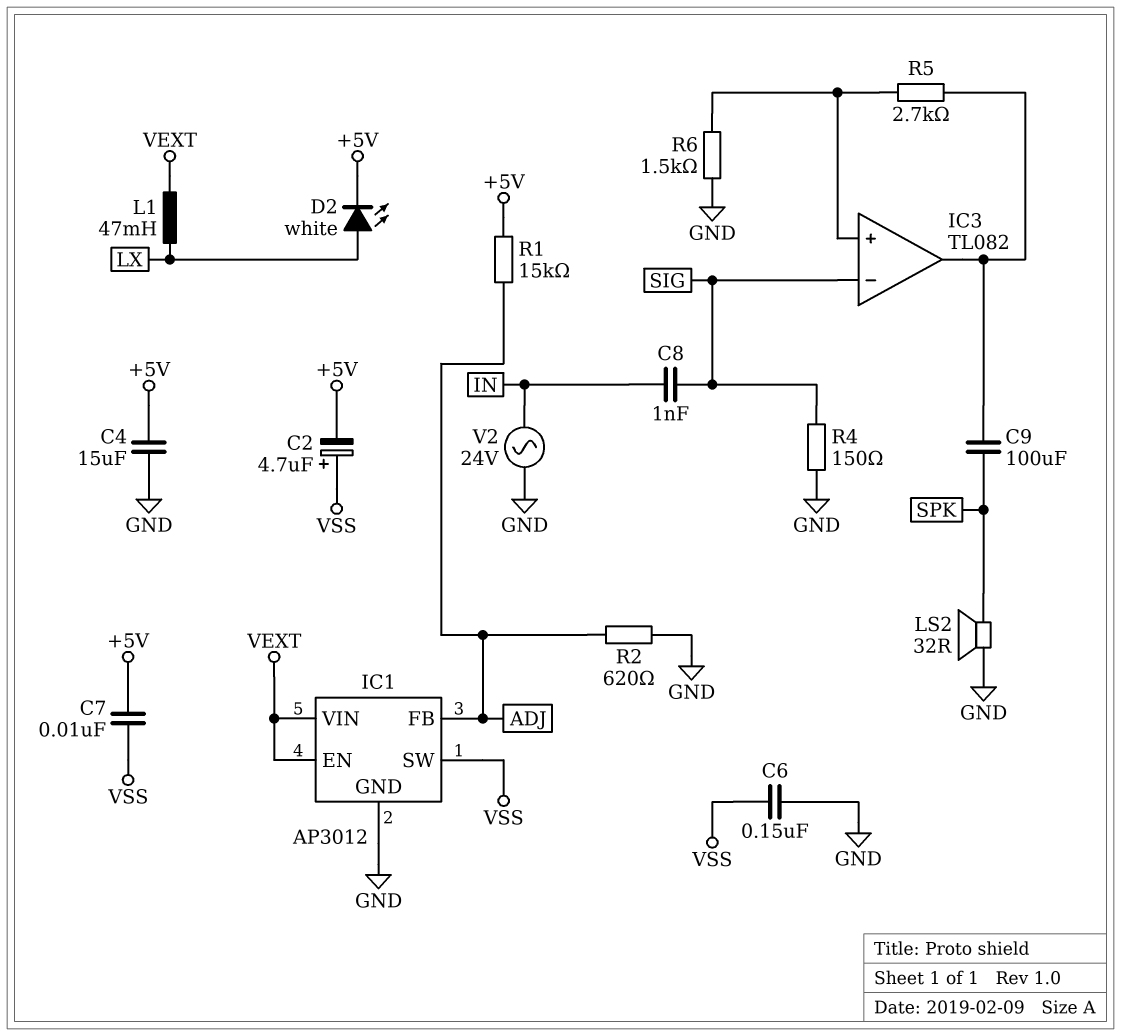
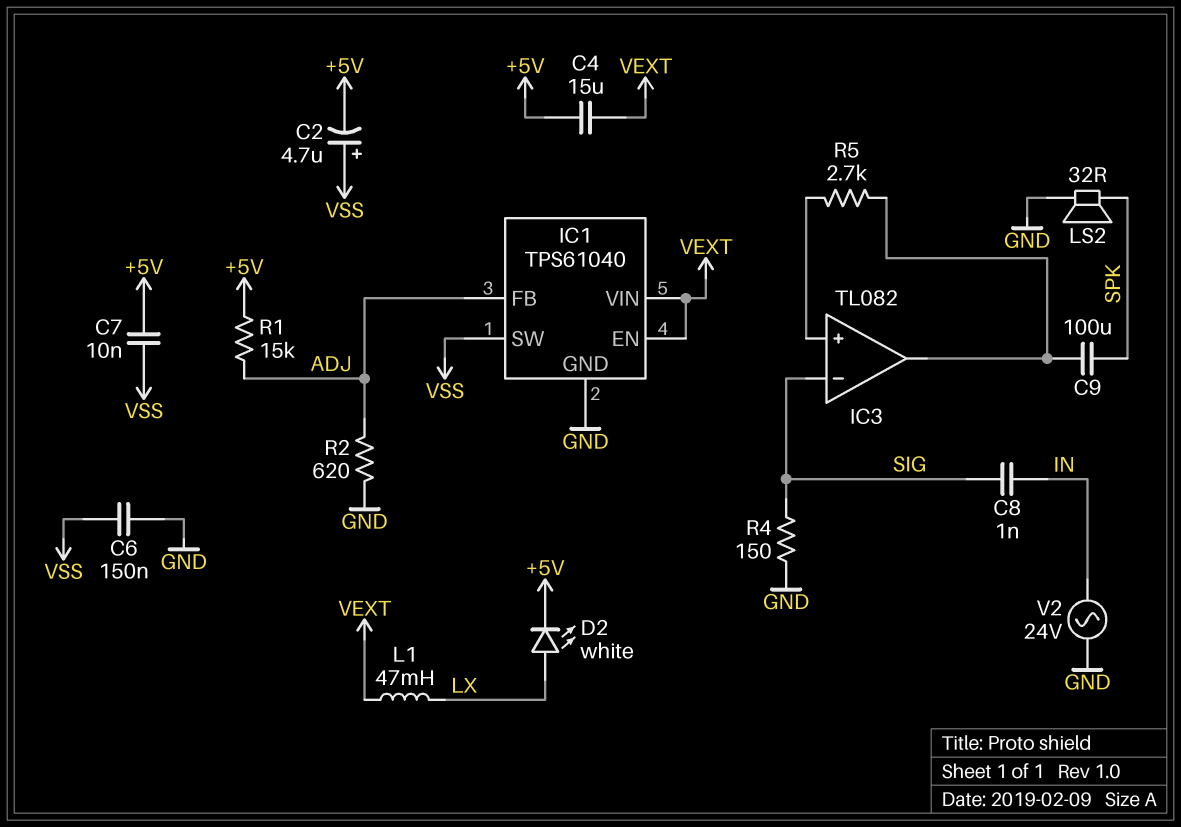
C4: 15uF (+5V, GND) -> 15uF (+5V, VEXT)
IC1: AP3012 -> TPS61040
R6: 1.5k (GND, IC3/in+) -> none

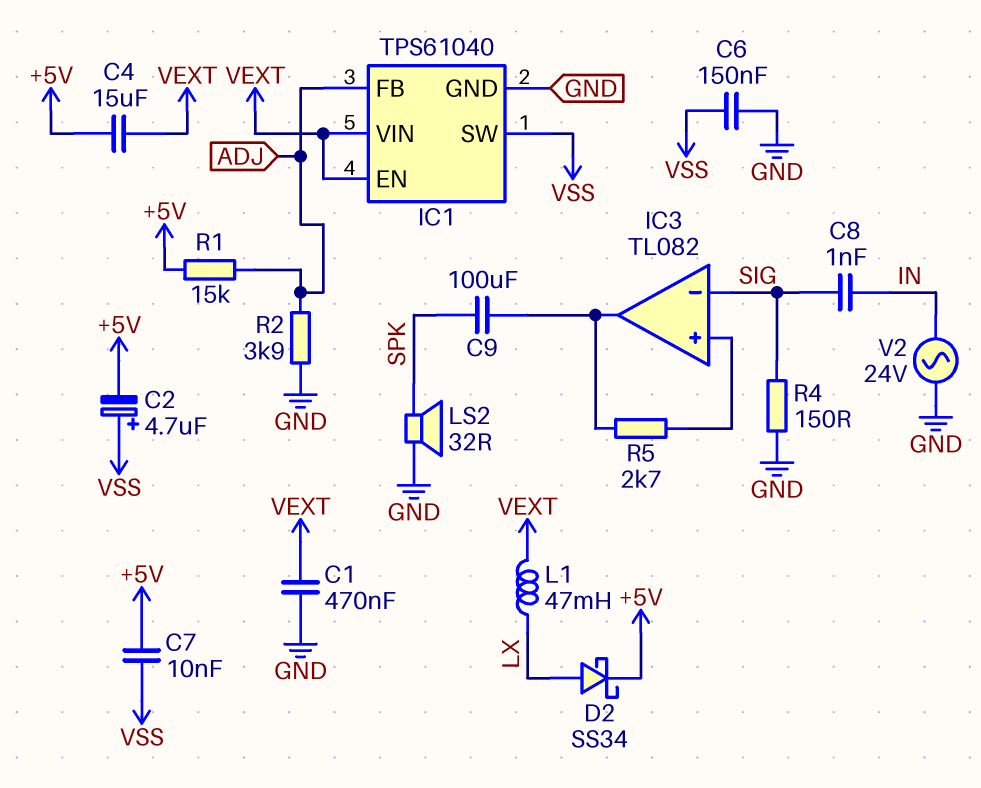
C1: none -> 470nF (GND, VEXT)
D2: LED white (A LX, K +5V) -> schottky SS34 (A LX, K +5V)
R2: 620 (ADJ, GND) -> 3.9k (ADJ, GND)

